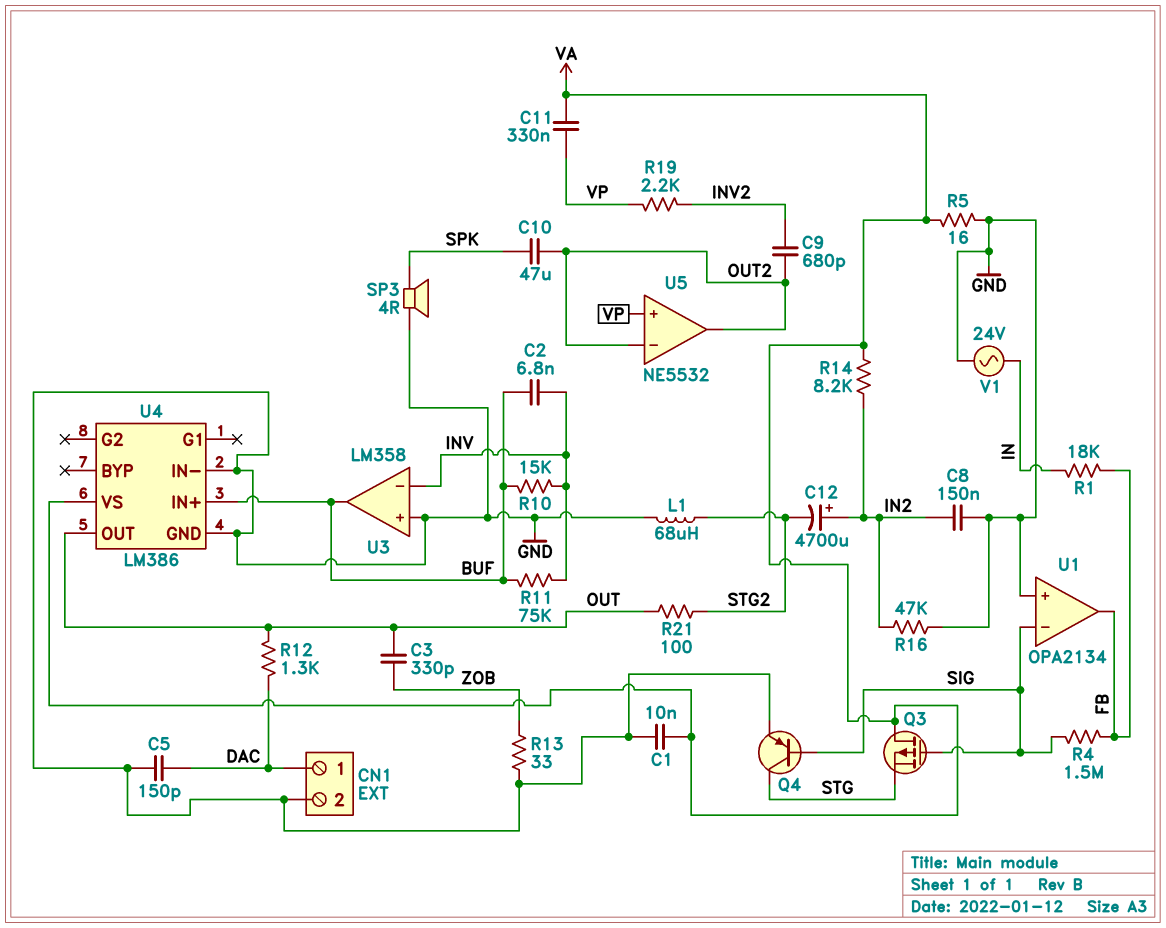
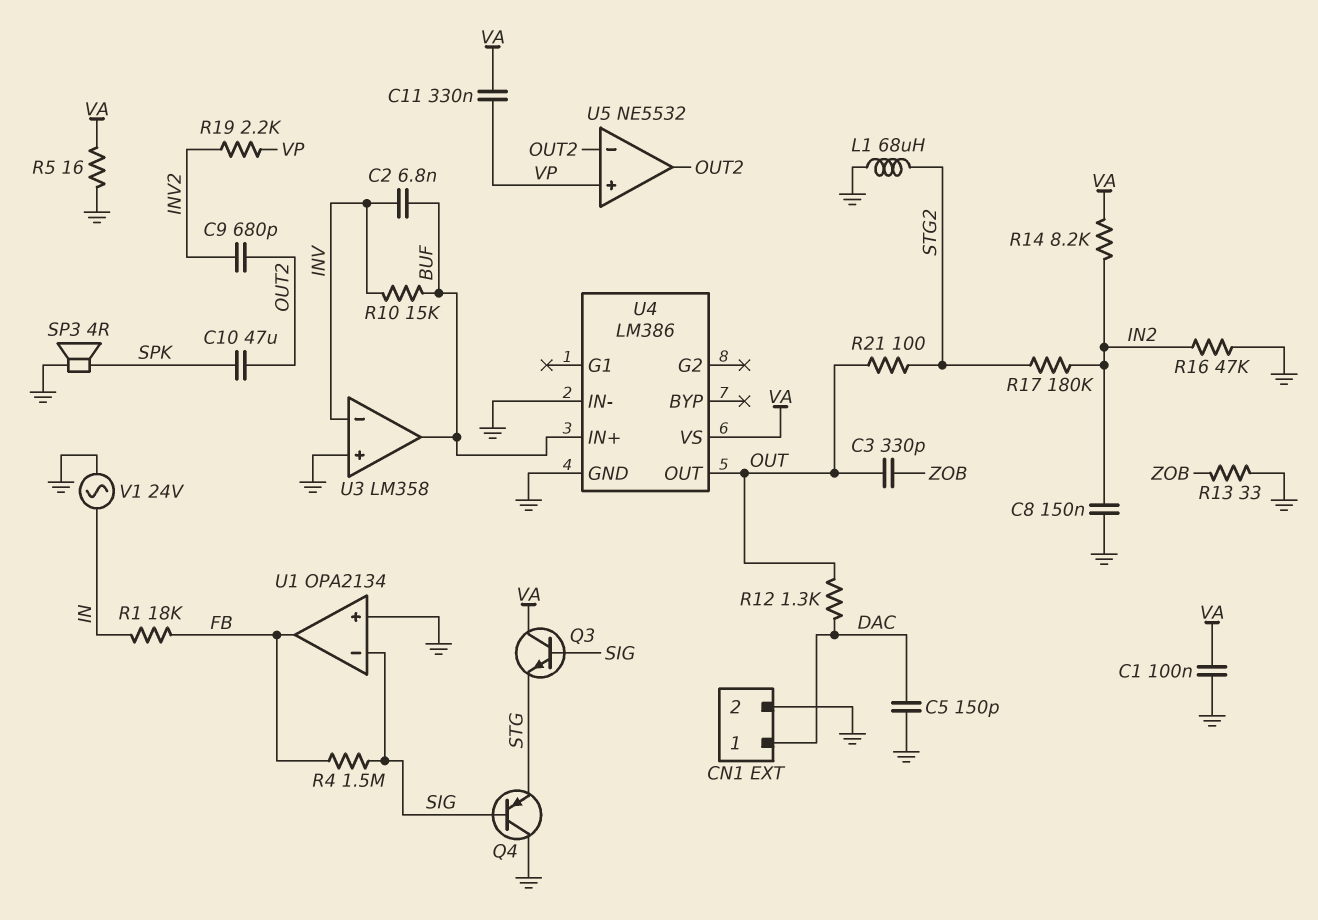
C1: 10nF (GND, VA) -> 100nF (GND, VA)
C12: 4700uF (plus IN2, minus STG2) -> none
Q3: PMOS (G SIG, D VA, S STG) -> NPN (B SIG, C VA, E STG)
Q4: PNP (B SIG, C STG, E GND) -> PNP (B SIG, C GND, E STG)
R11: 75k (BUF, INV) -> none
R17: none -> 180k (IN2, STG2)

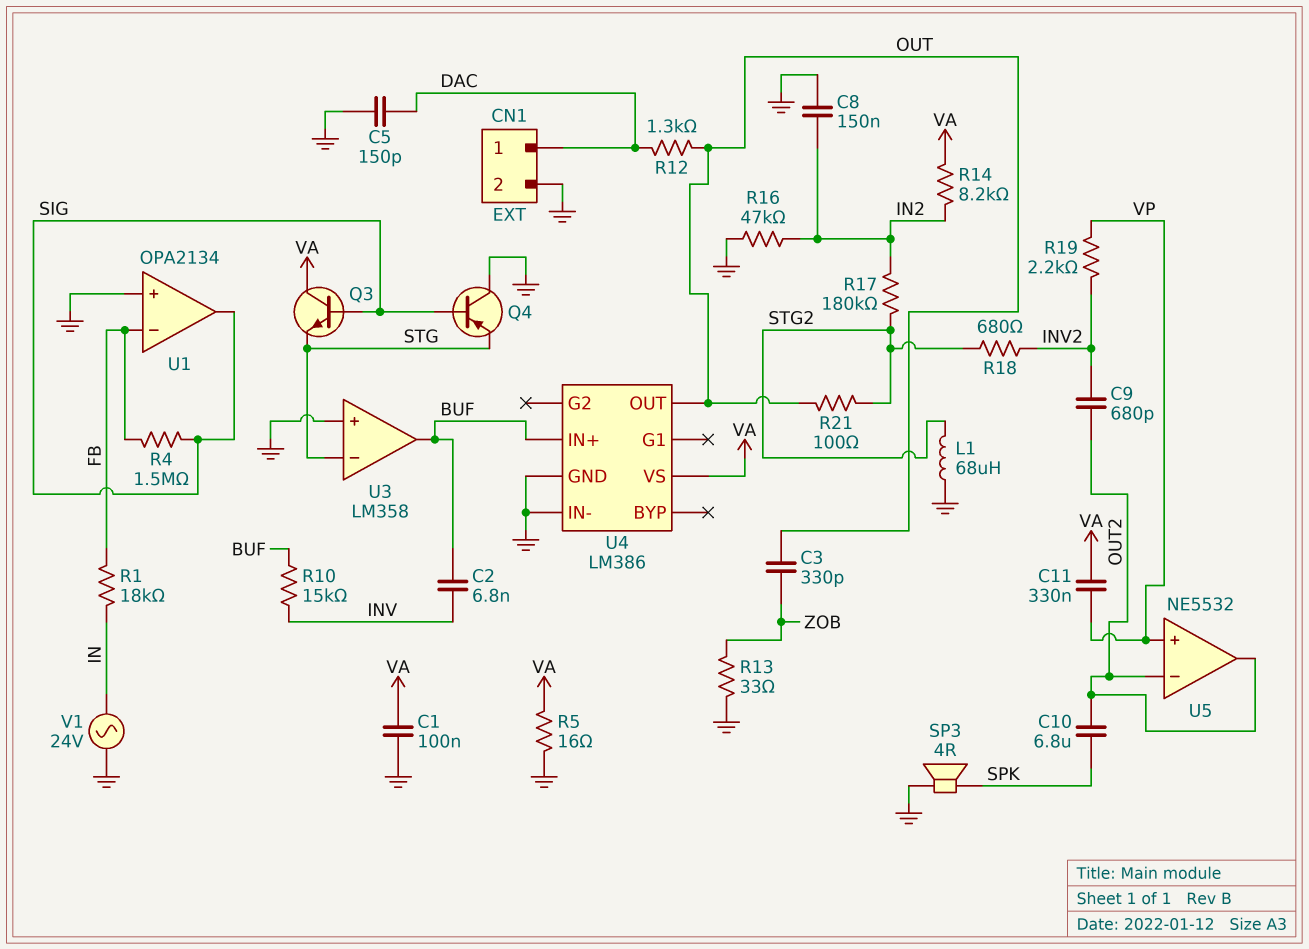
C10: 47uF (OUT2, SPK) -> 6.8uF (OUT2, SPK)
R18: none -> 680 (INV2, STG2)
U1 pin in-: SIG -> FB
U1 pin out: FB -> SIG
U3 pin in-: INV -> STG

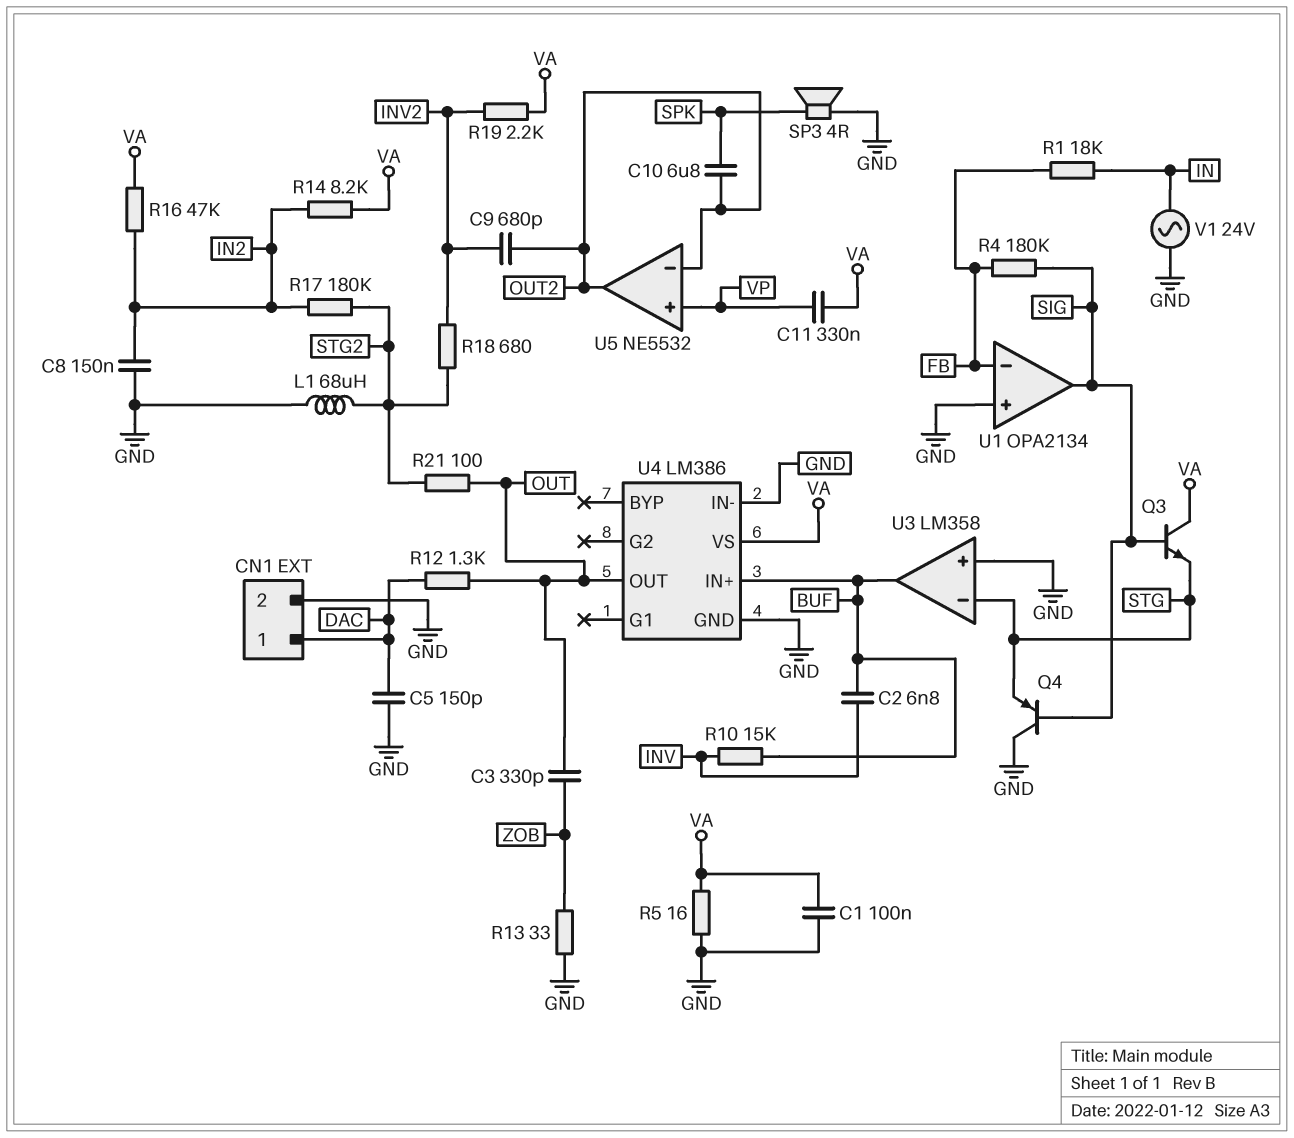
R4: 1.5M (FB, SIG) -> 180k (FB, SIG)
R16: 47k (GND, IN2) -> 47k (IN2, VA)
R19: 2.2k (INV2, VP) -> 2.2k (INV2, VA)

